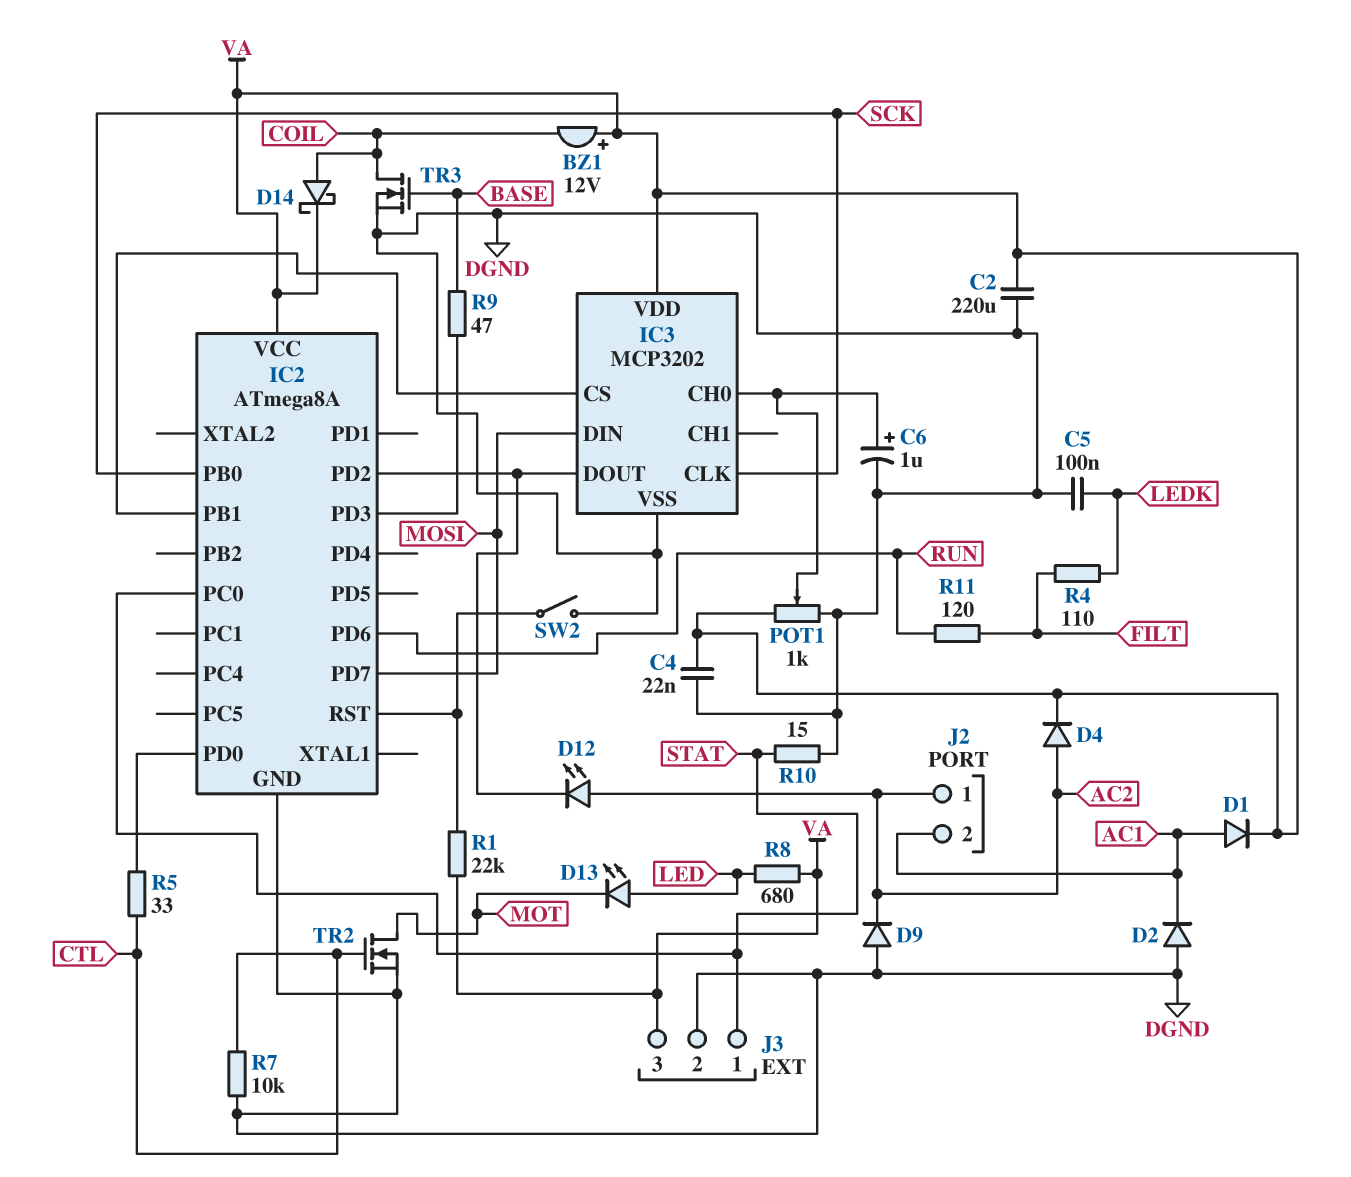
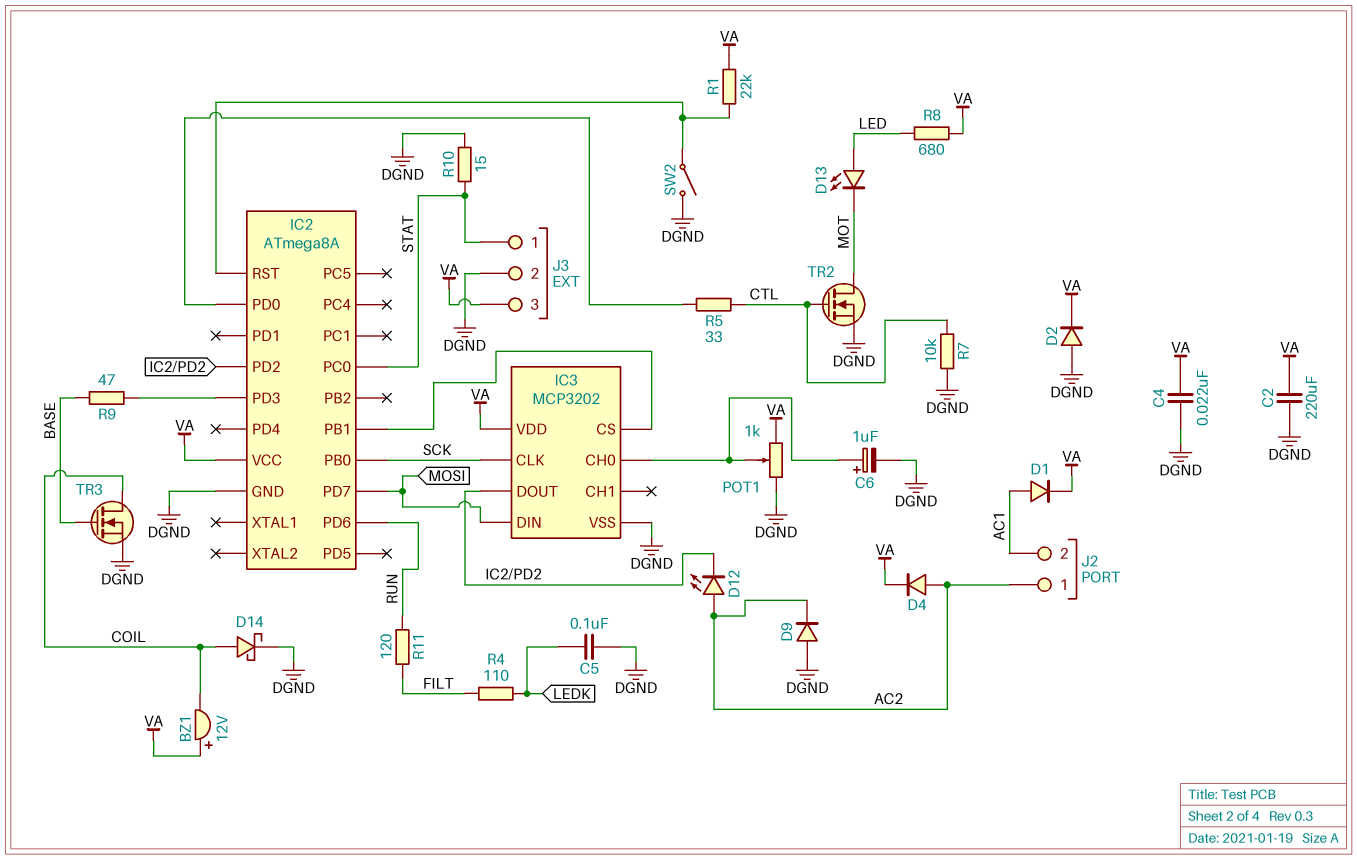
D2: diode (A DGND, K AC1) -> diode (A DGND, K VA)
D14: schottky (A COIL, K VA) -> schottky (A COIL, K DGND)

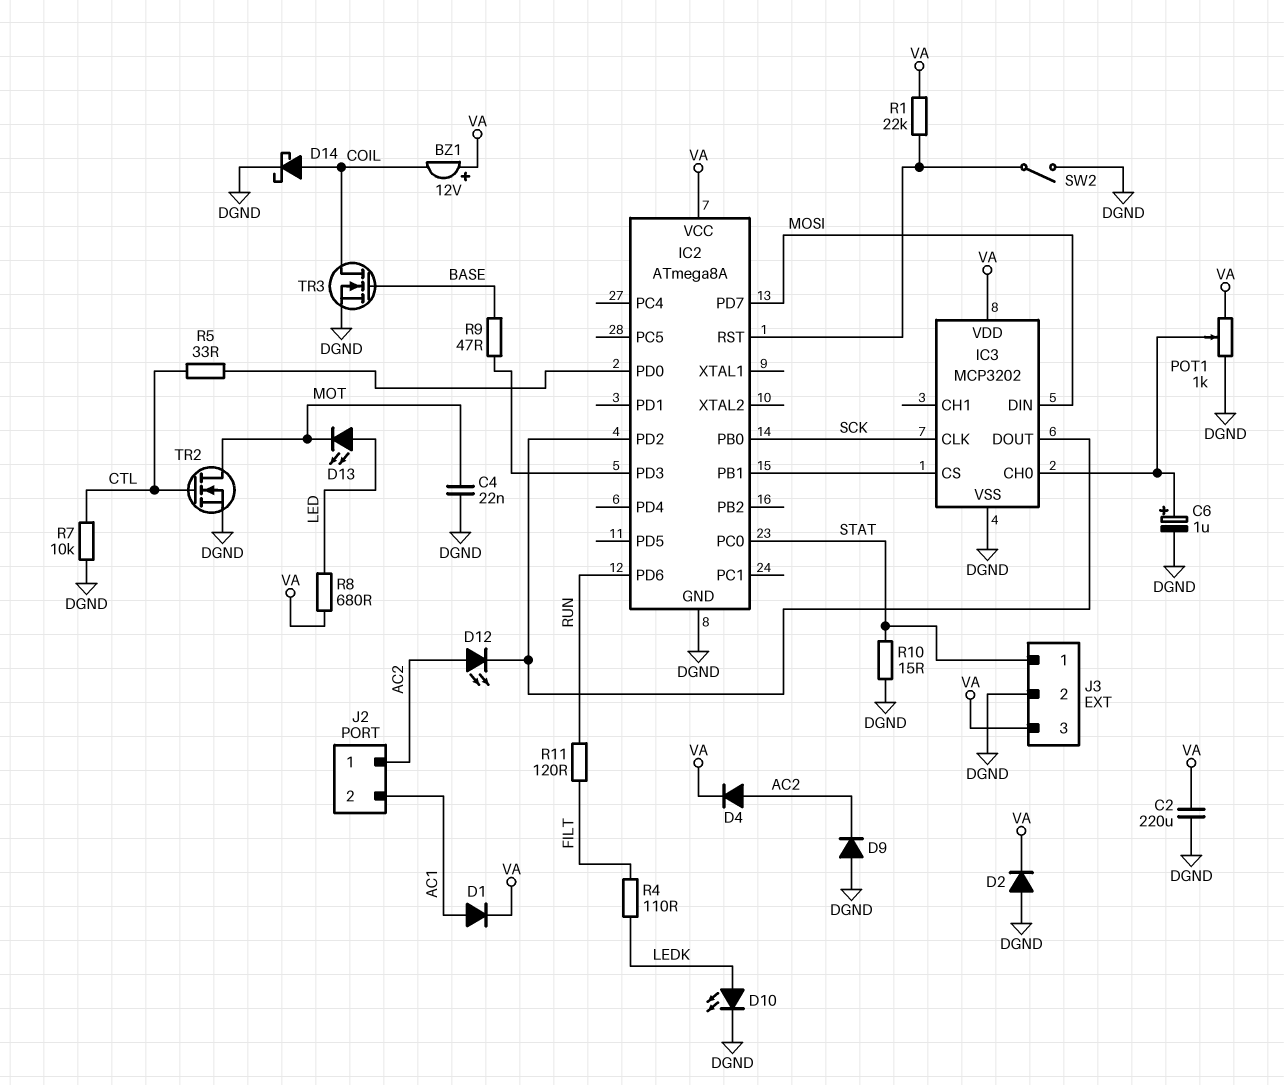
C4: 22nF (DGND, VA) -> 22nF (DGND, MOT)
C5: 100nF (DGND, LEDK) -> none
D10: none -> LED (A LEDK, K DGND)

